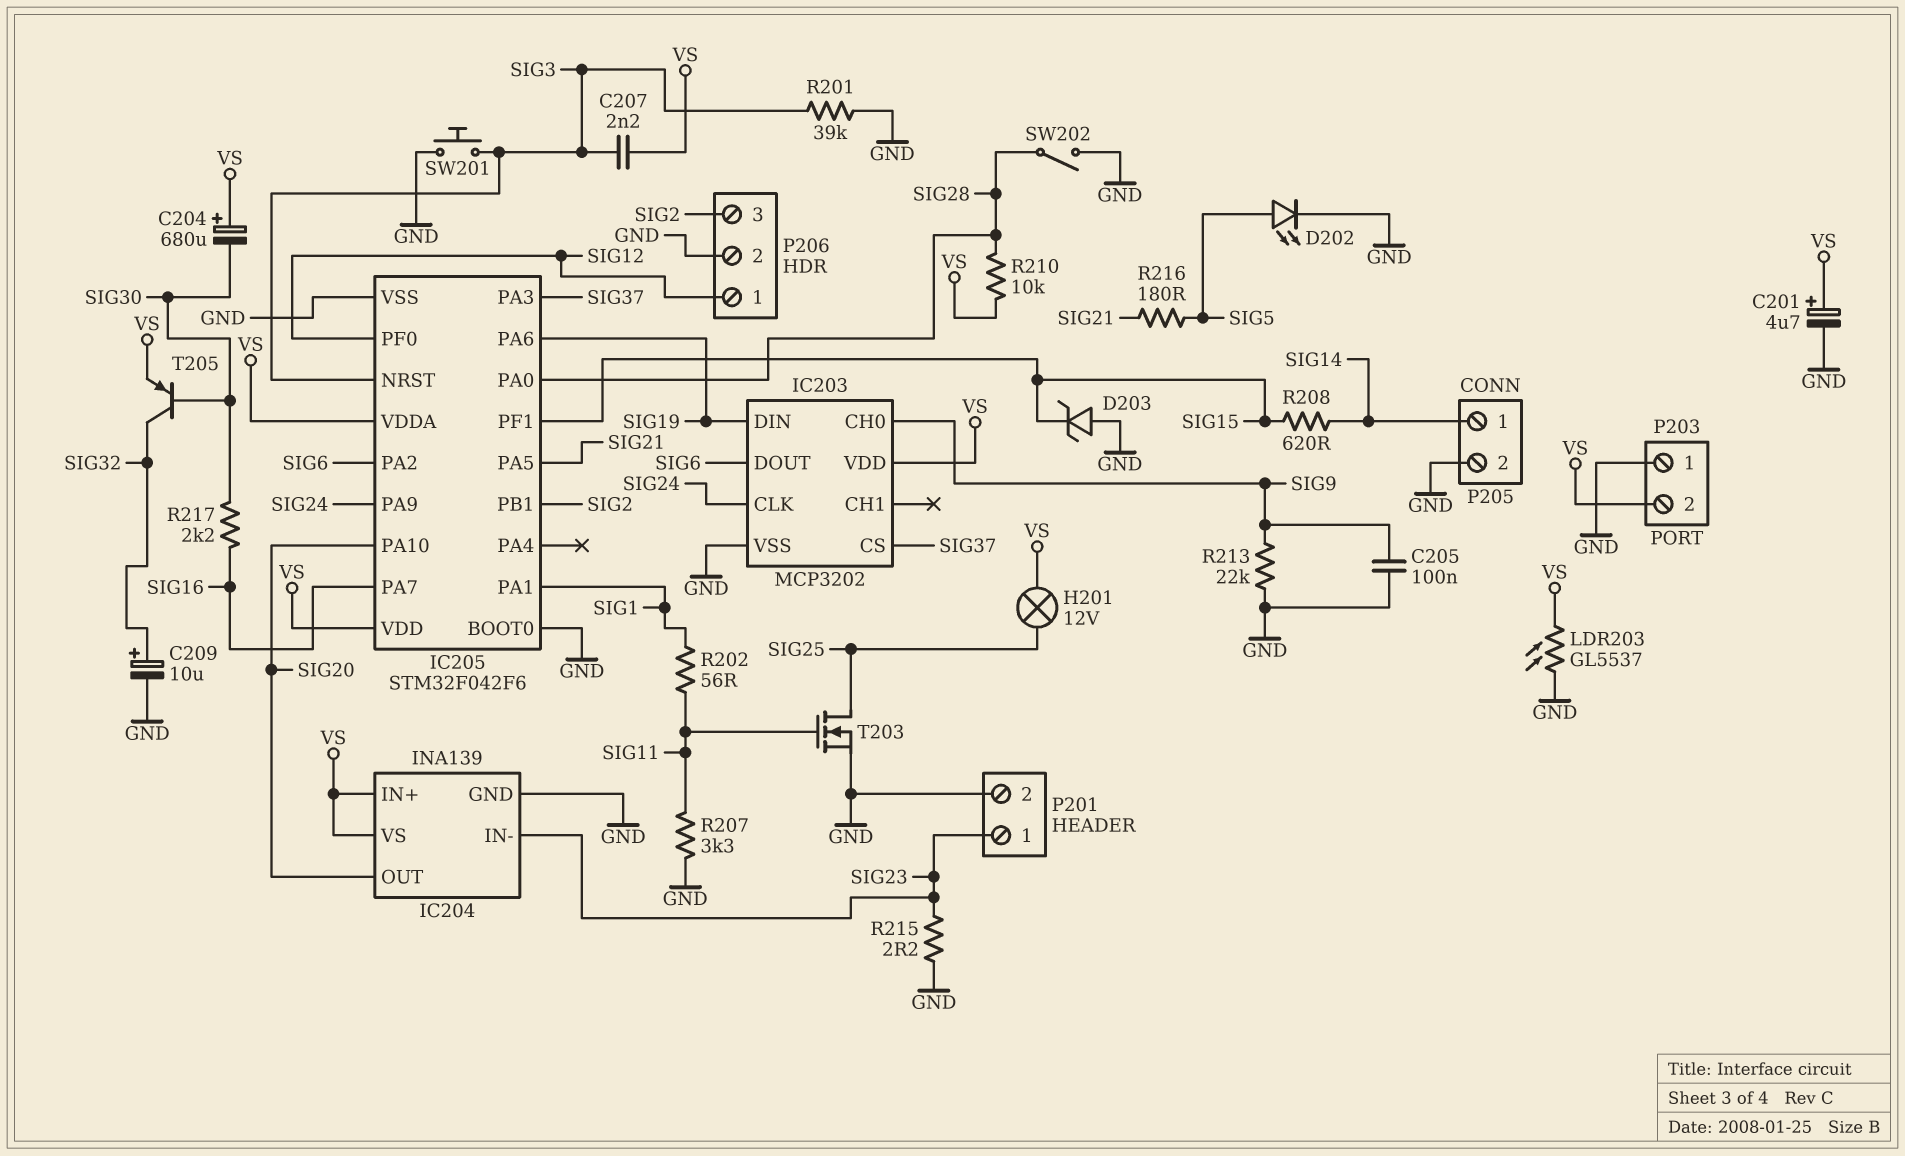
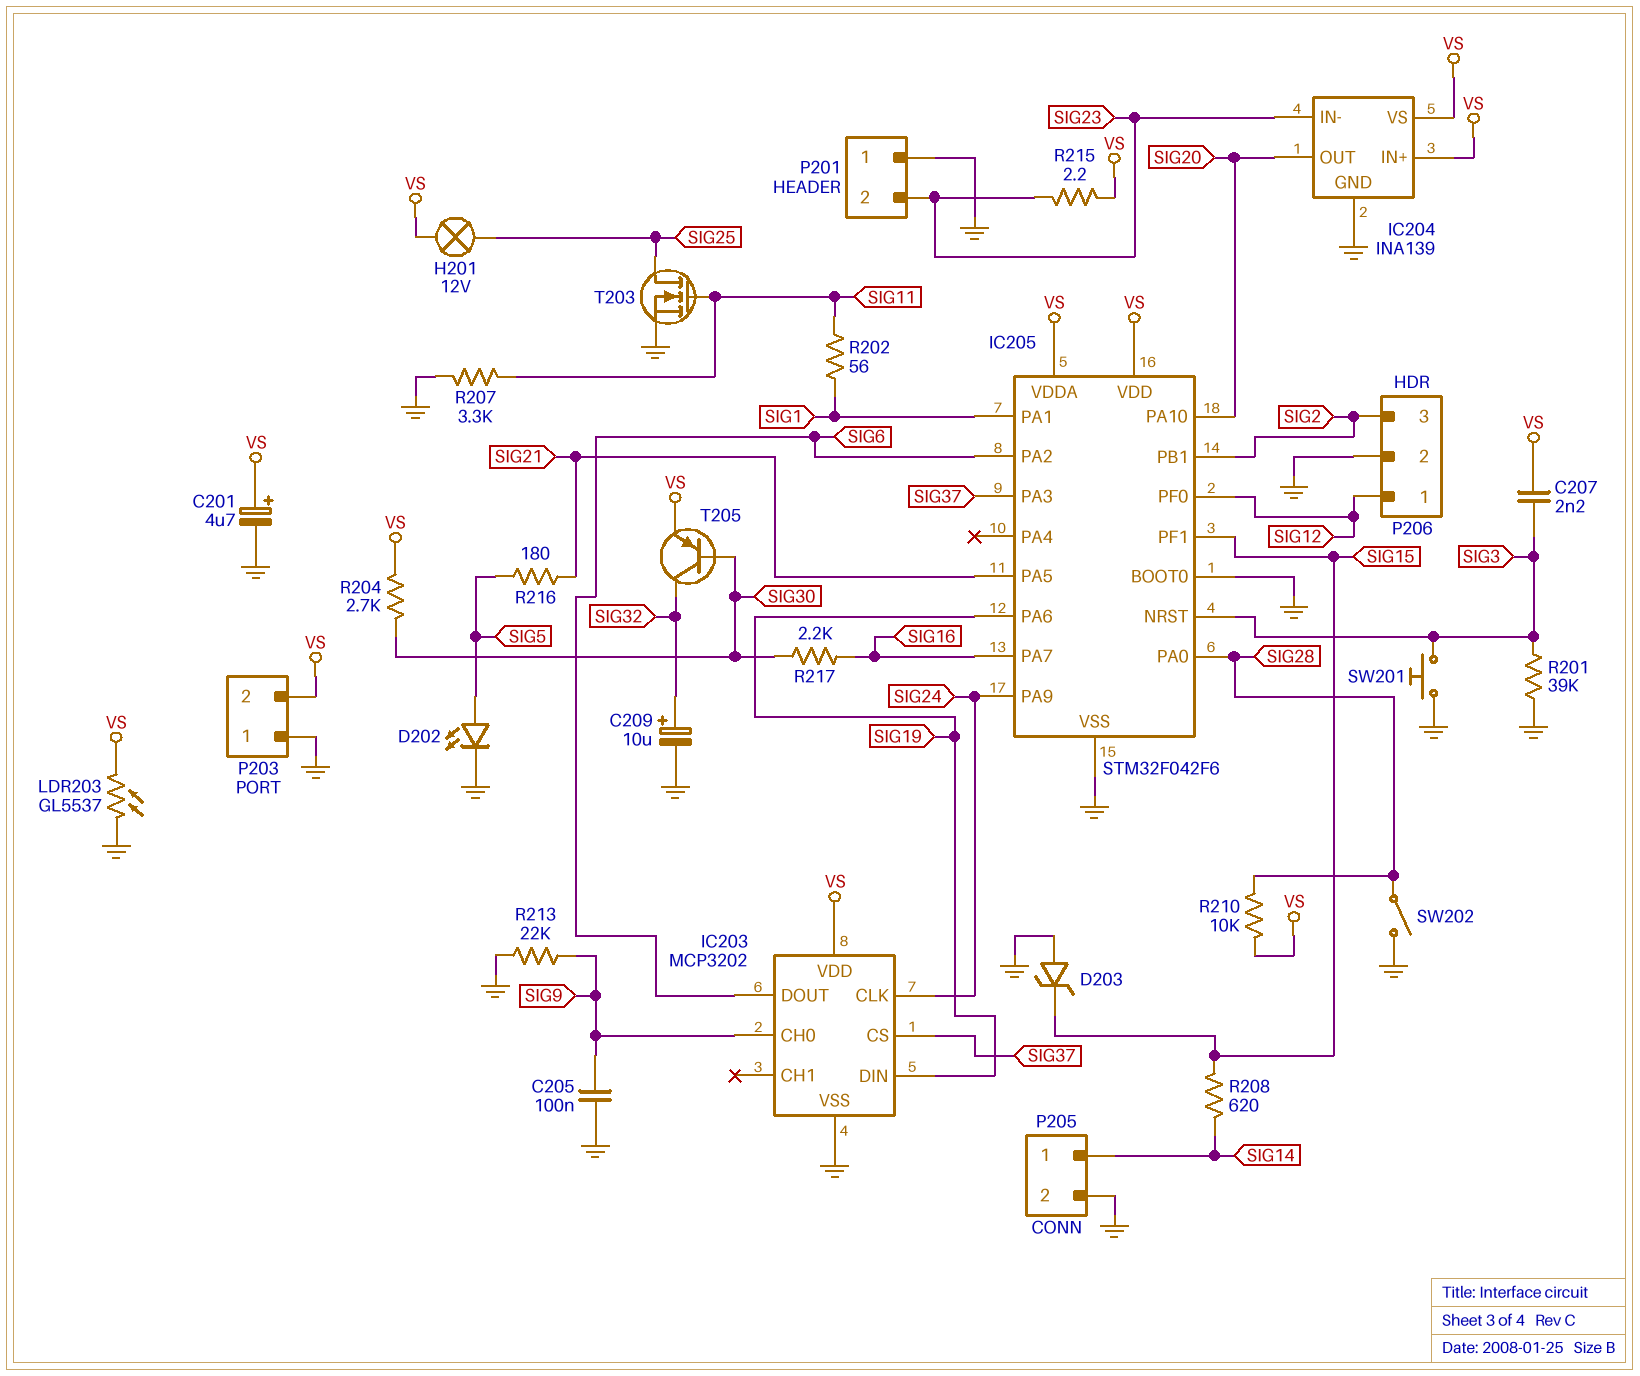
C204: 680uF (plus VS, minus SIG30) -> none
P201 pin 1: SIG23 -> GND
P201 pin 2: GND -> SIG23
R204: none -> 2.7k (SIG30, VS)
R215: 2.2 (GND, SIG23) -> 2.2 (SIG23, VS)

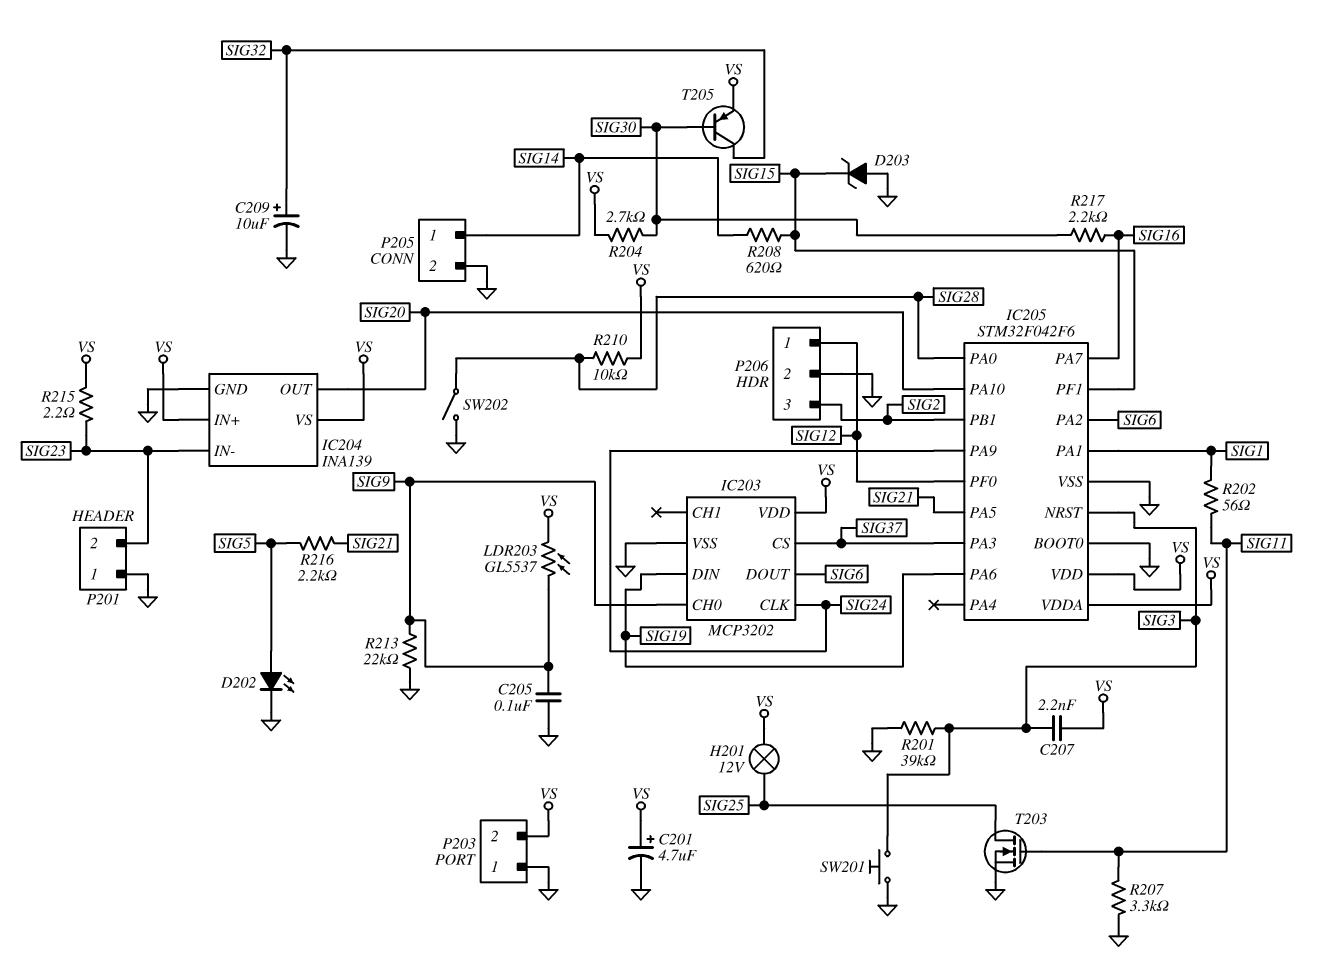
LDR203: GL5537 (GND, VS) -> GL5537 (SIG9, VS)
R216: 180 (SIG5, SIG21) -> 2.2k (SIG5, SIG21)

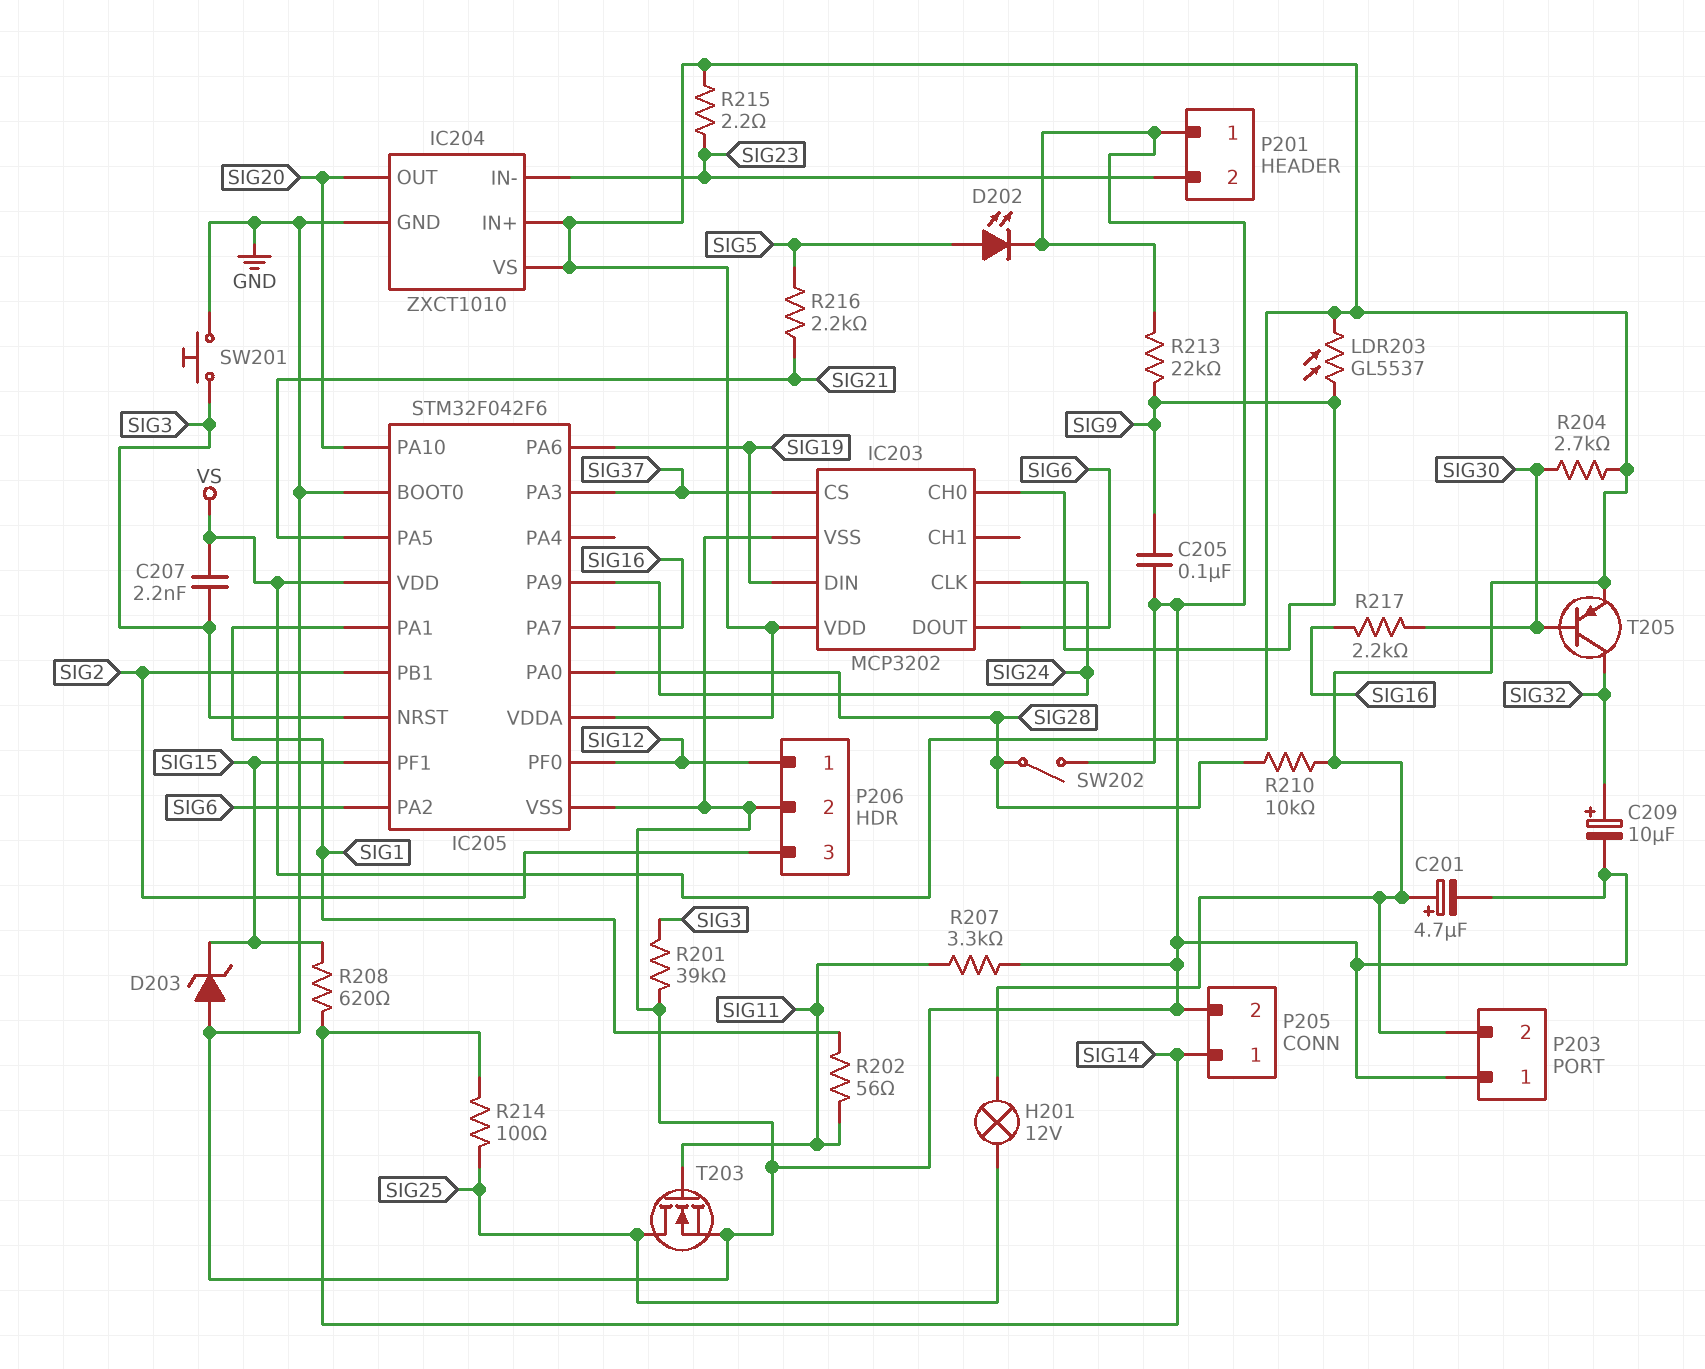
IC204: INA139 -> ZXCT1010
R214: none -> 100 (SIG14, SIG25)

